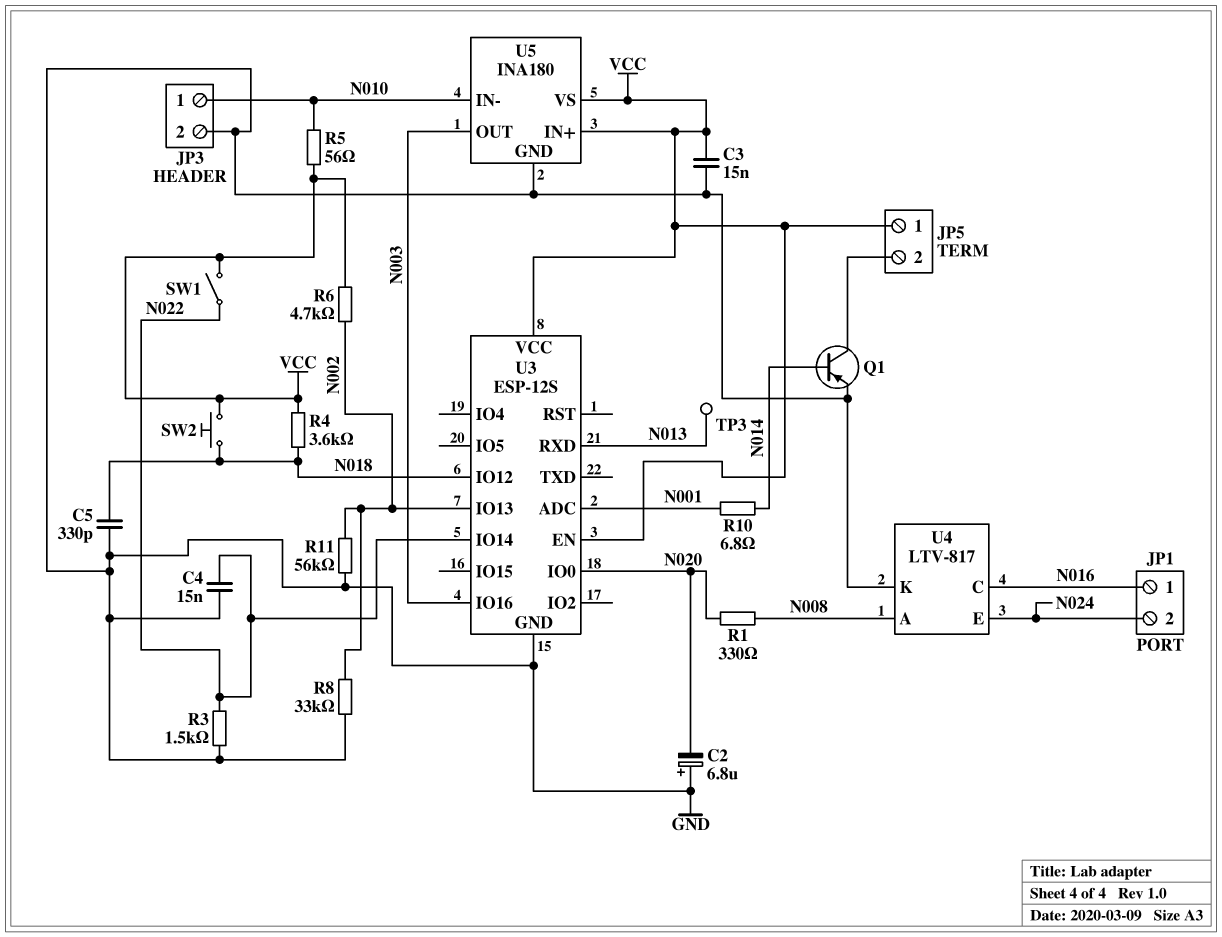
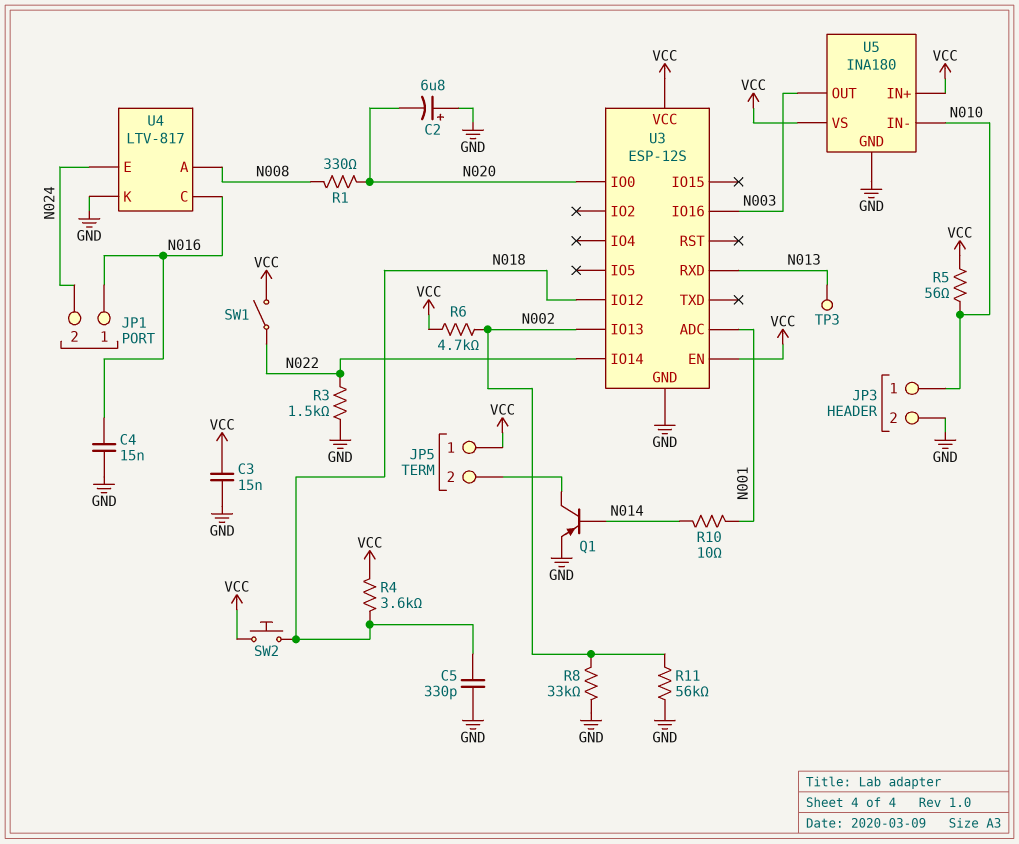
C4: 15nF (GND, N022) -> 15nF (GND, N016)
R10: 6.8 (N001, N014) -> 10 (N001, N014)

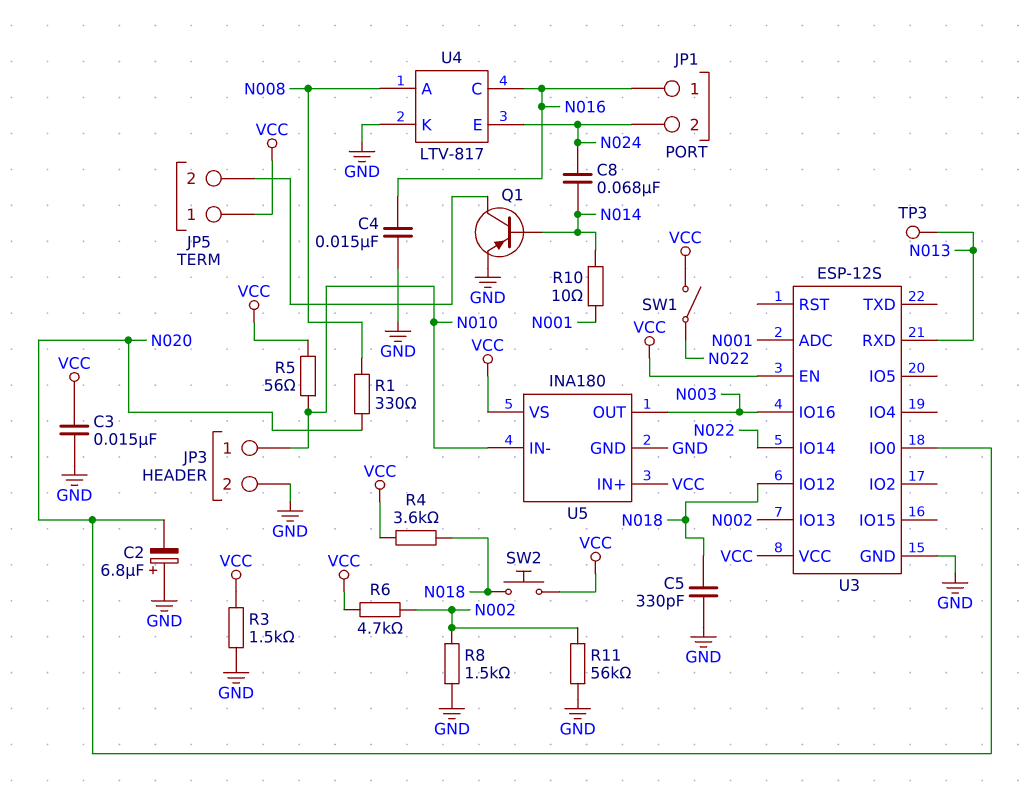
C8: none -> 68nF (N014, N024)
R3: 1.5k (GND, N022) -> 1.5k (GND, VCC)
R8: 33k (GND, N002) -> 1.5k (GND, N002)

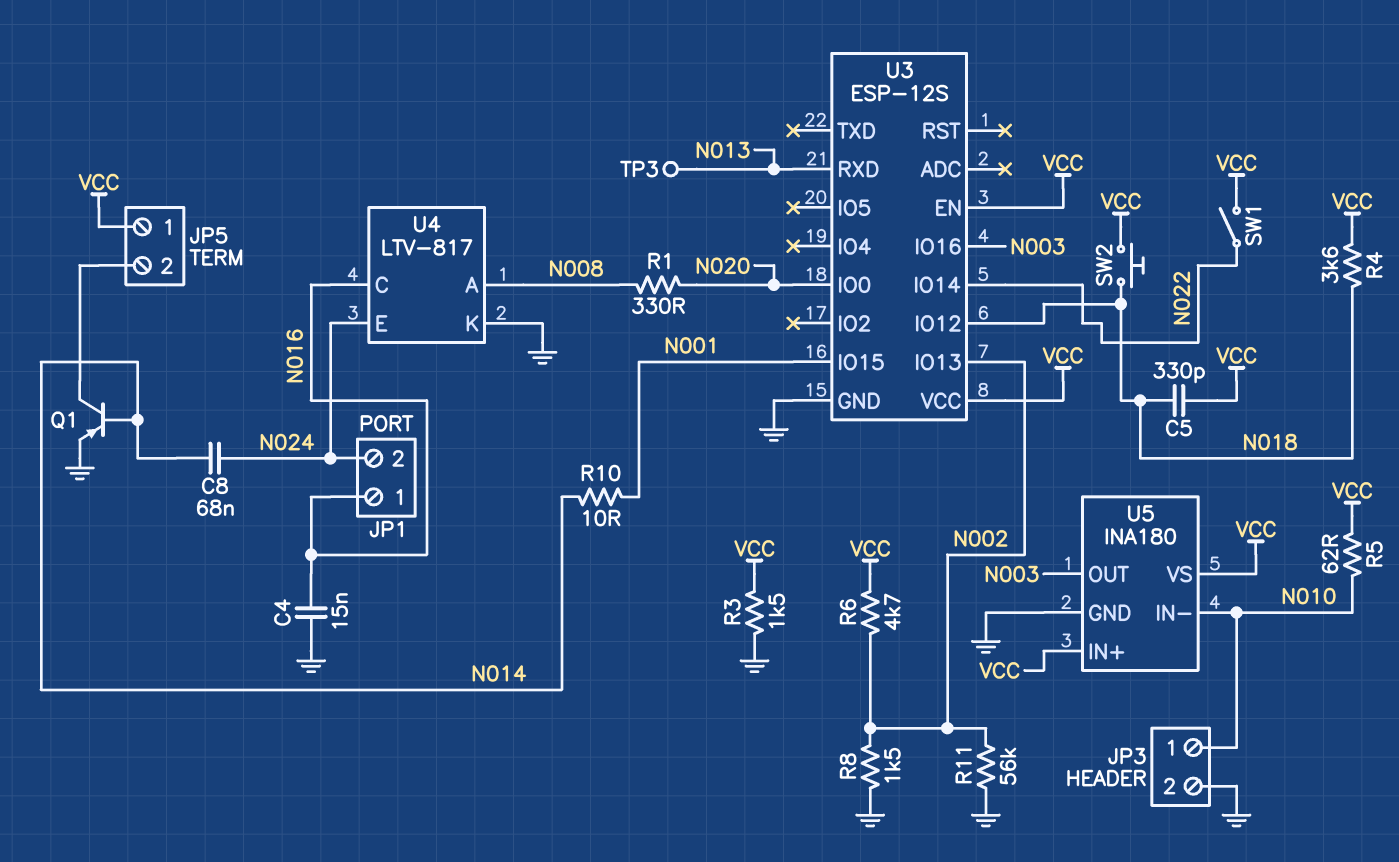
C2: 6.8uF (plus GND, minus N020) -> none
C3: 15nF (GND, VCC) -> none
C5: 330pF (GND, N018) -> 330pF (N018, VCC)
R5: 56 (N010, VCC) -> 62 (N010, VCC)
U3 pin ADC: N001 -> none
U3 pin IO15: none -> N001

